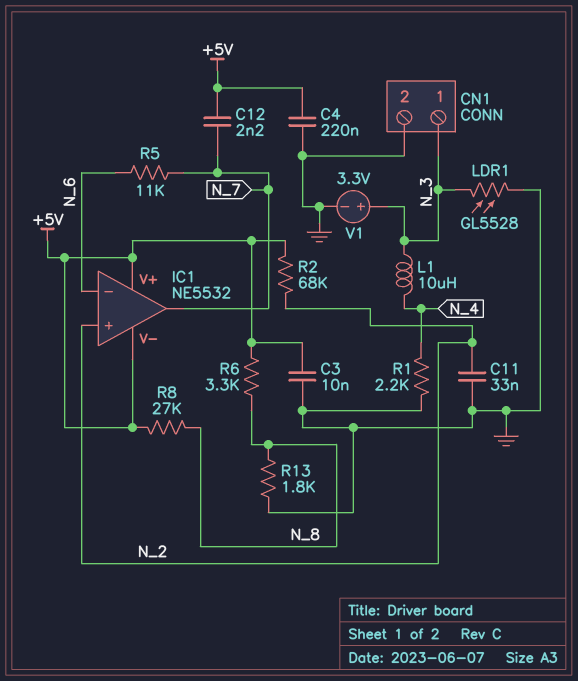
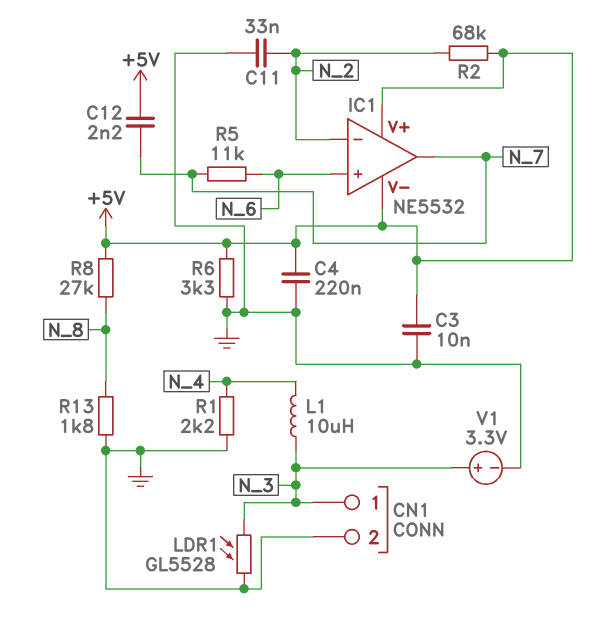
IC1 pin in+: N_2 -> N_6
IC1 pin in-: N_6 -> N_2
R6: 3.3k (+5V, N_8) -> 3.3k (+5V, GND)

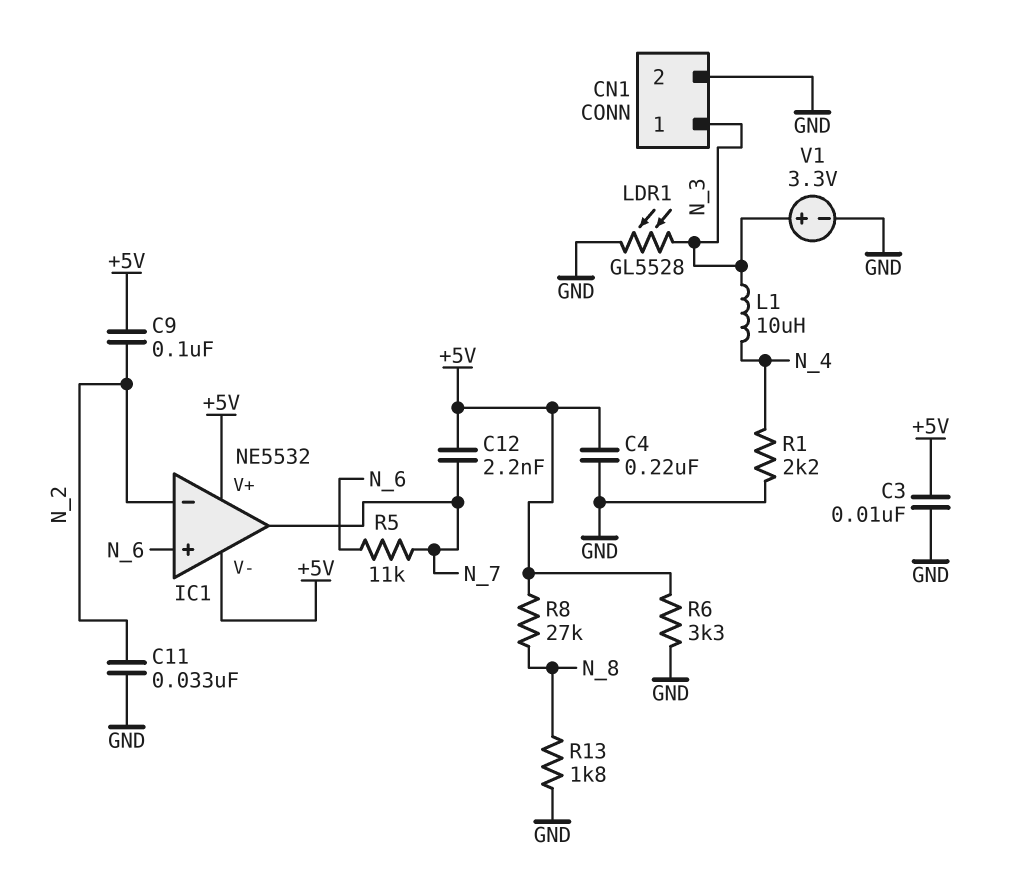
C9: none -> 100nF (+5V, N_2)
R2: 68k (+5V, N_2) -> none

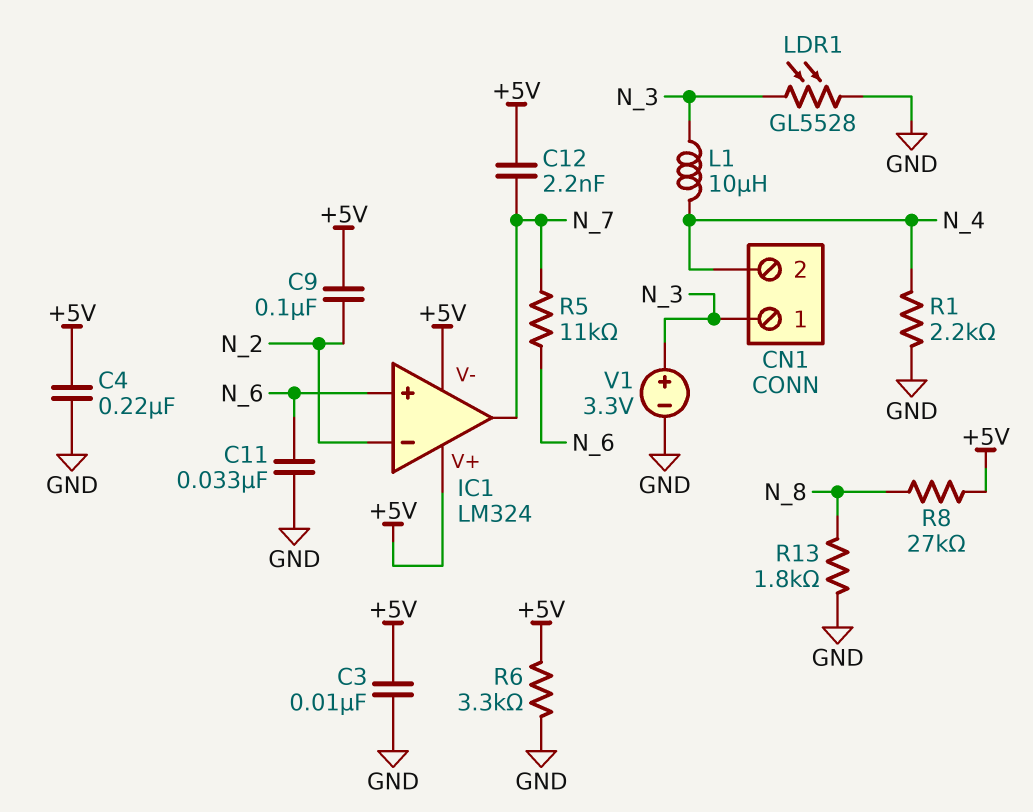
C11: 33nF (GND, N_2) -> 33nF (GND, N_6)
CN1 pin 2: GND -> N_4
IC1: NE5532 -> LM324

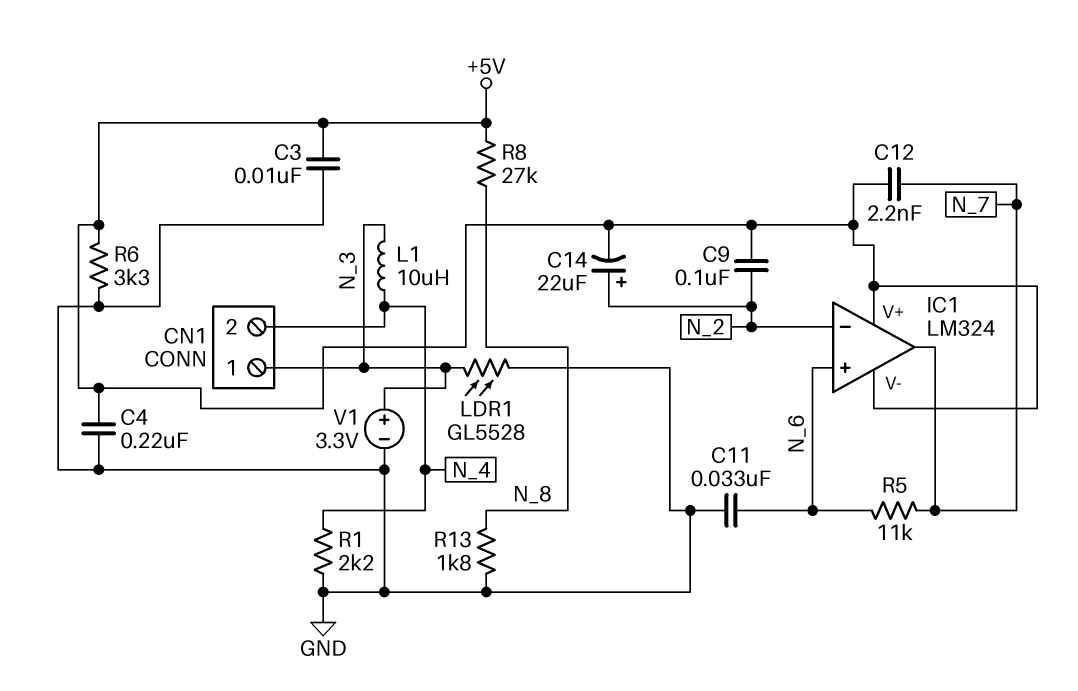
C14: none -> 22uF (plus N_2, minus +5V)

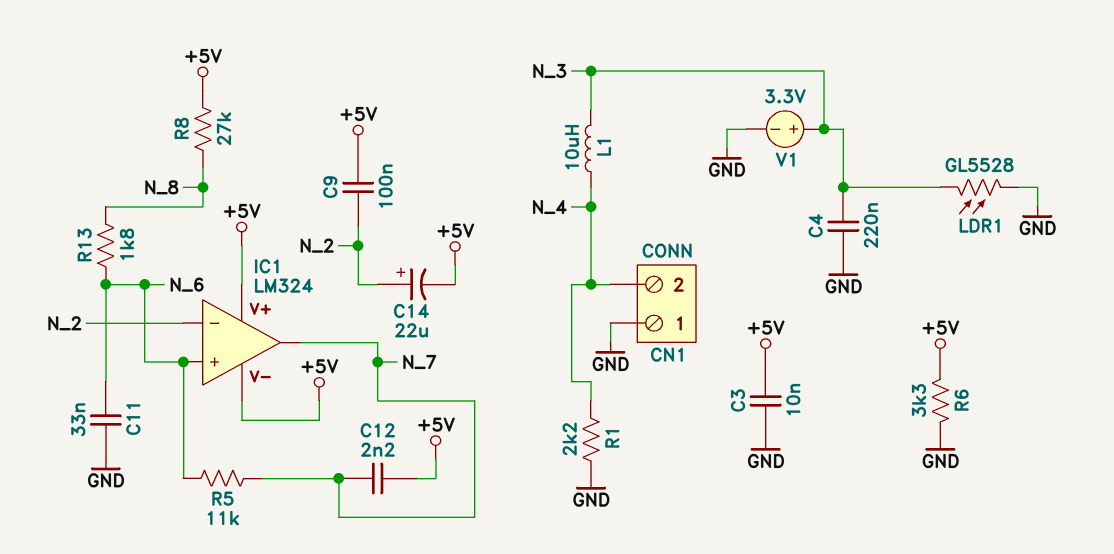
C4: 220nF (+5V, GND) -> 220nF (GND, N_3)
CN1 pin 1: N_3 -> GND
R13: 1.8k (GND, N_8) -> 1.8k (N_6, N_8)

